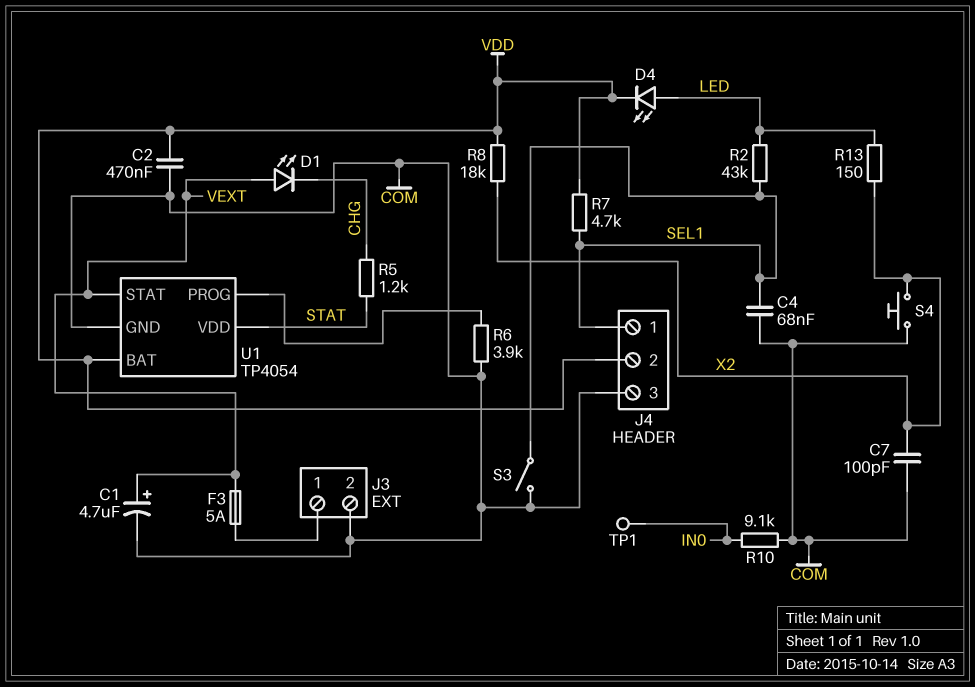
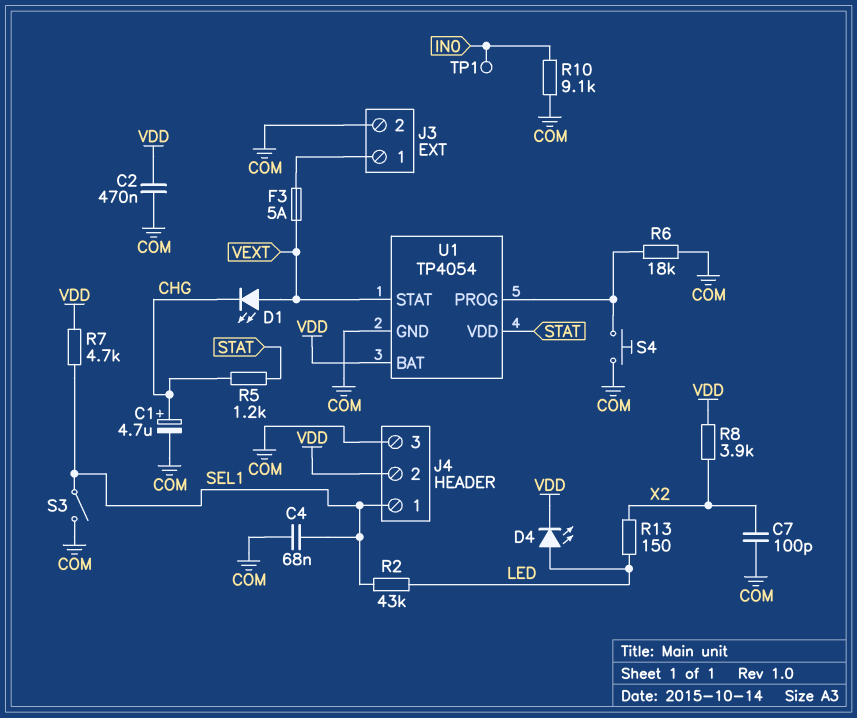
C1: 4.7uF (plus VEXT, minus COM) -> 4.7uF (plus CHG, minus COM)
R6: 3.9k (COM, U1/PROG) -> 18k (COM, U1/PROG)
R8: 18k (VDD, X2) -> 3.9k (VDD, X2)
S4: button (COM, X2) -> button (COM, U1/PROG)

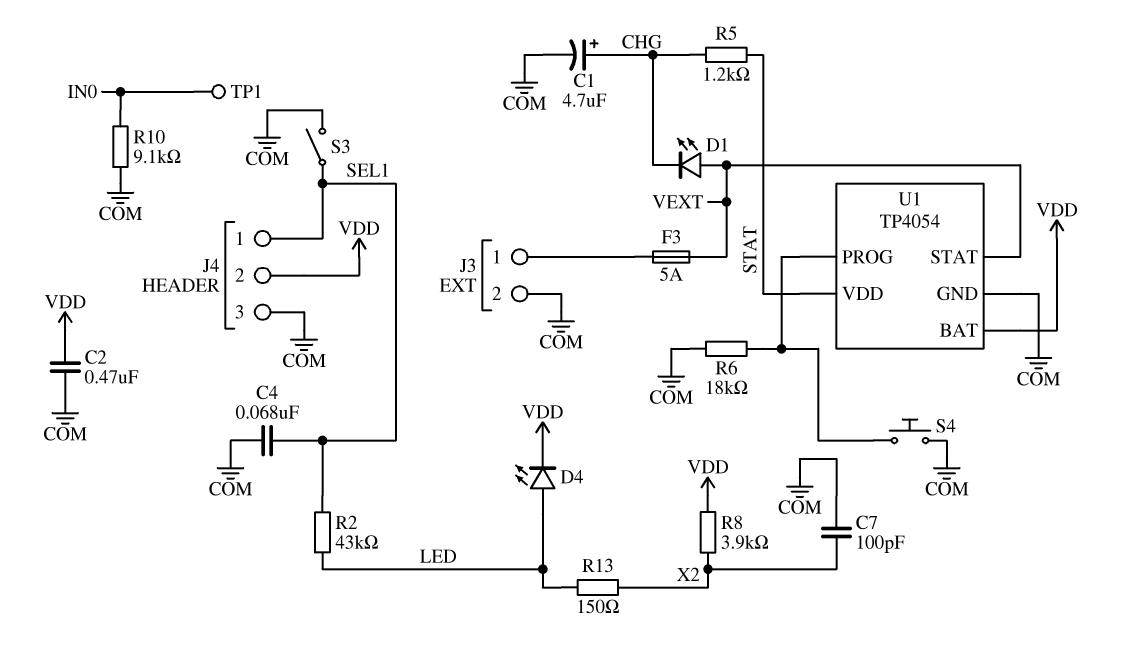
R7: 4.7k (SEL1, VDD) -> none

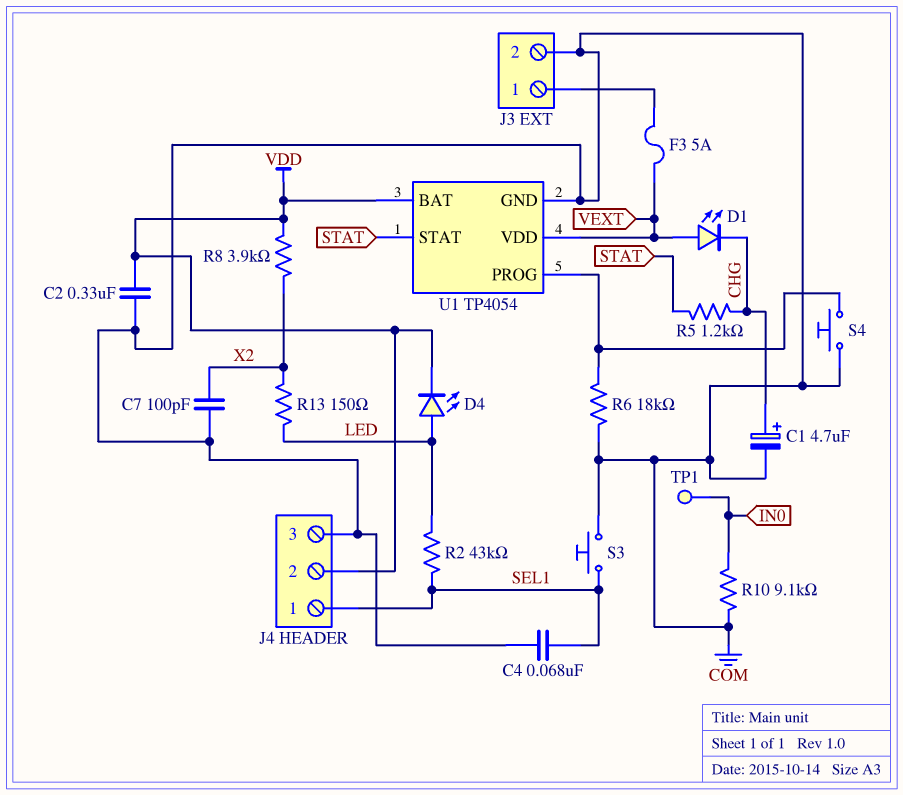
C2: 470nF (COM, VDD) -> 330nF (COM, VDD)
S3: switch (COM, SEL1) -> button (COM, SEL1)
U1 pin STAT: VEXT -> STAT
U1 pin VDD: STAT -> VEXT

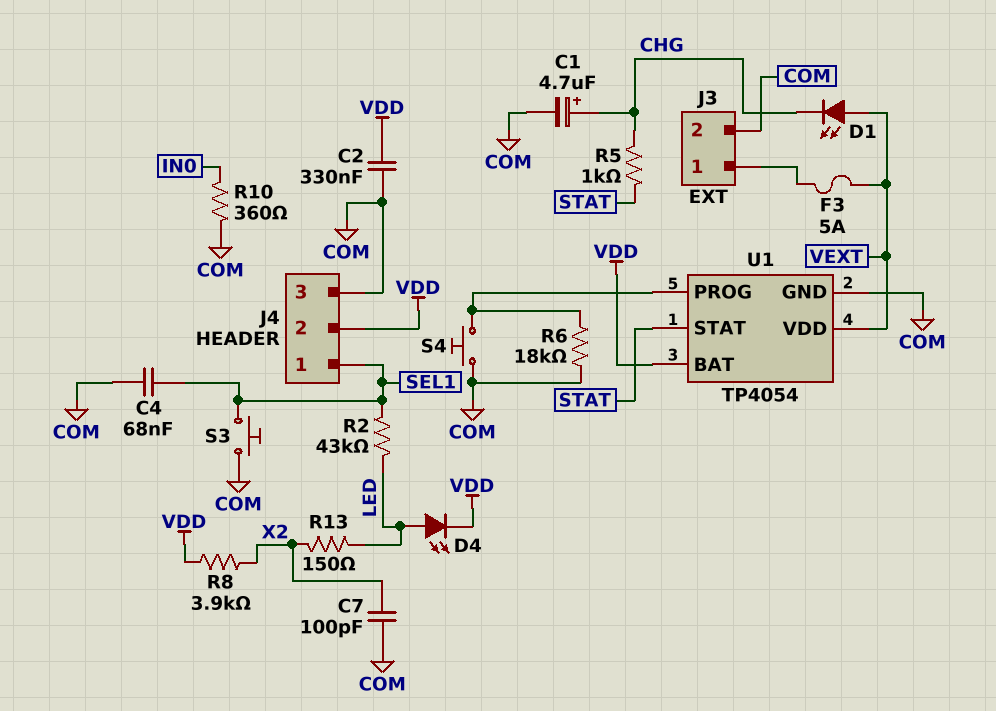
R5: 1.2k (CHG, STAT) -> 1k (CHG, STAT)
R10: 9.1k (COM, IN0) -> 360 (COM, IN0)
TP1: test point (IN0) -> none

